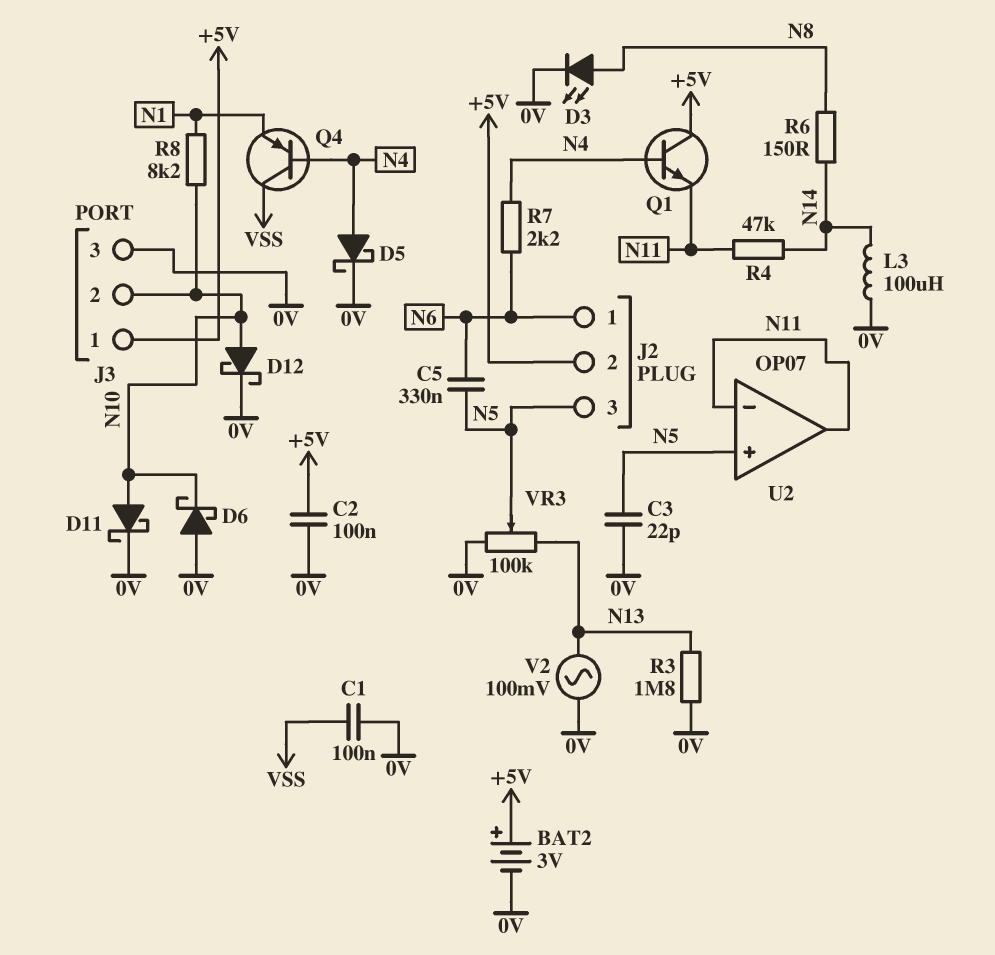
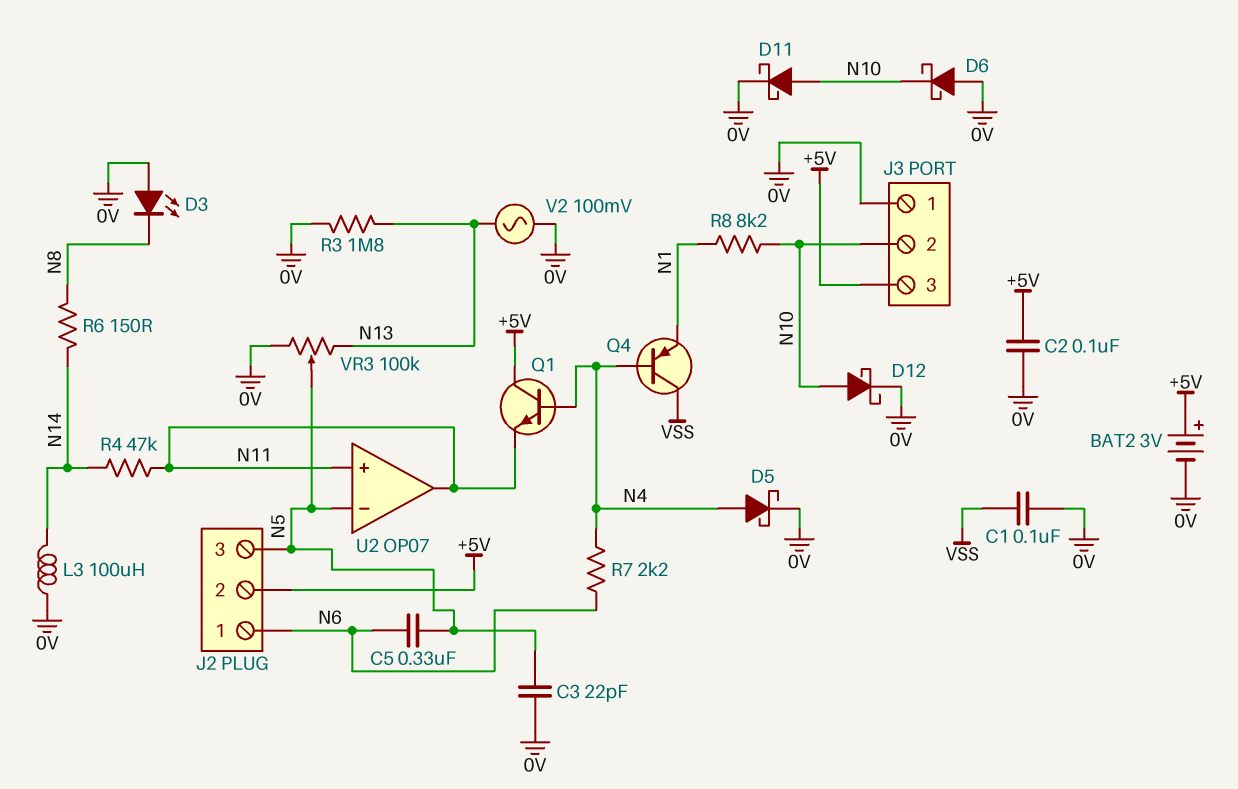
D3: LED (A N8, K 0V) -> LED (A 0V, K N8)
J3 pin 1: +5V -> 0V
J3 pin 3: 0V -> +5V
U2 pin in+: N5 -> N11
U2 pin in-: N11 -> N5

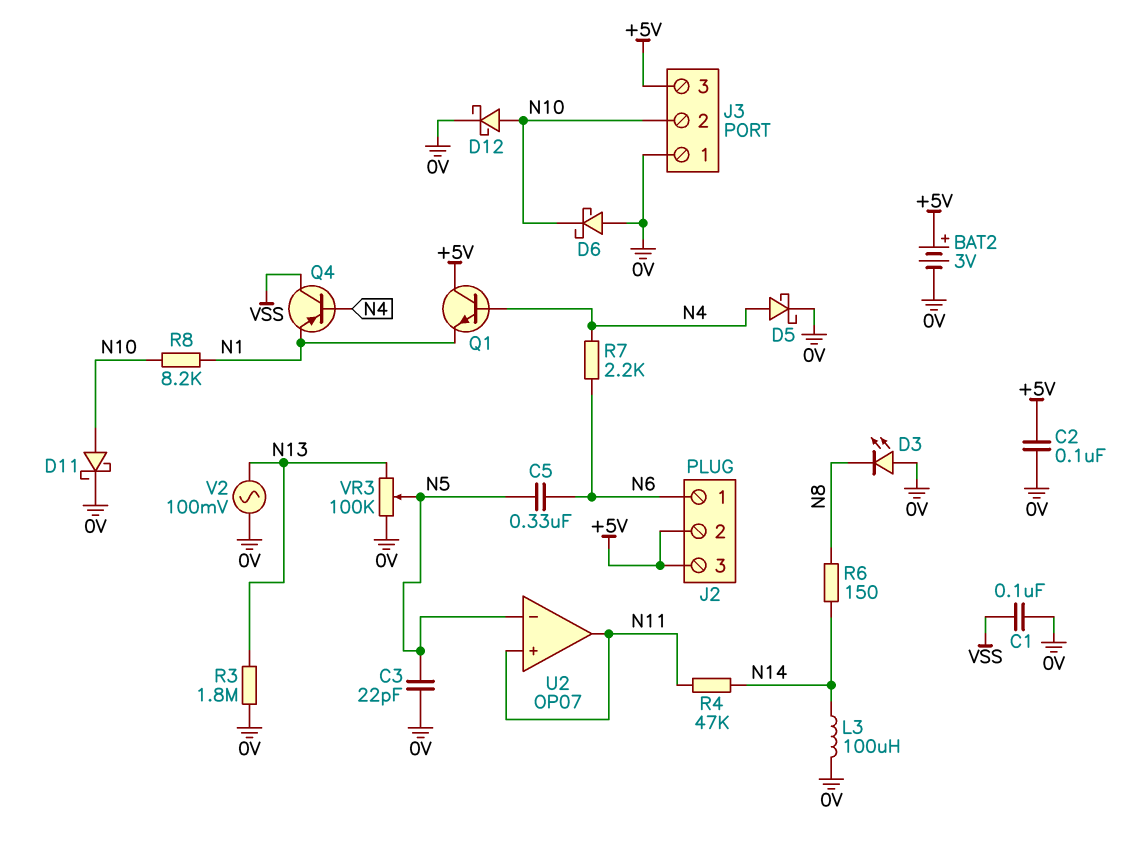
J2 pin 3: N5 -> +5V
Q1: NPN (B N4, C +5V, E N11) -> NPN (B N4, C +5V, E N1)

